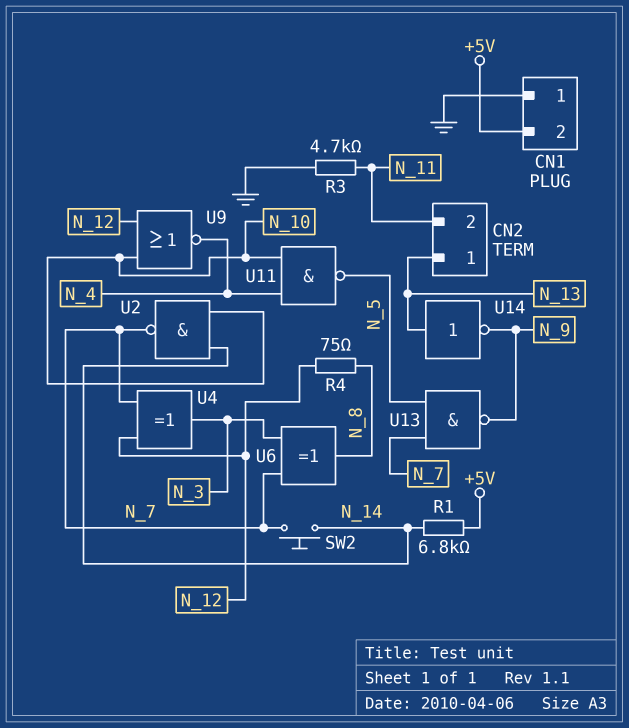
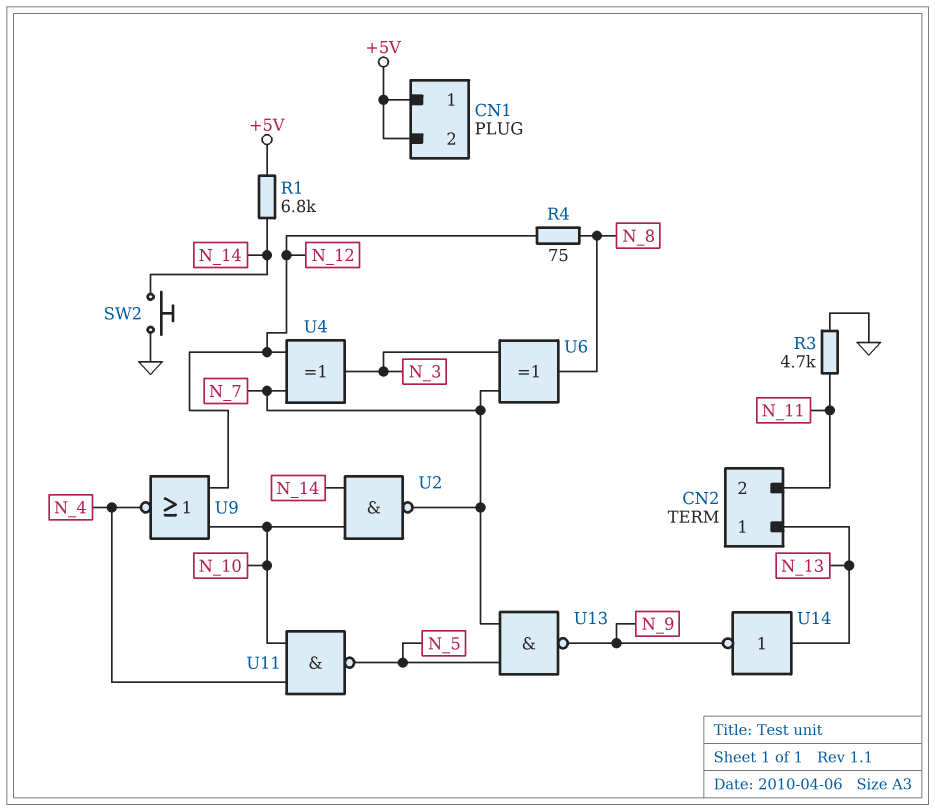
CN1 pin 1: GND -> +5V
SW2: button (N_7, N_14) -> button (GND, N_14)

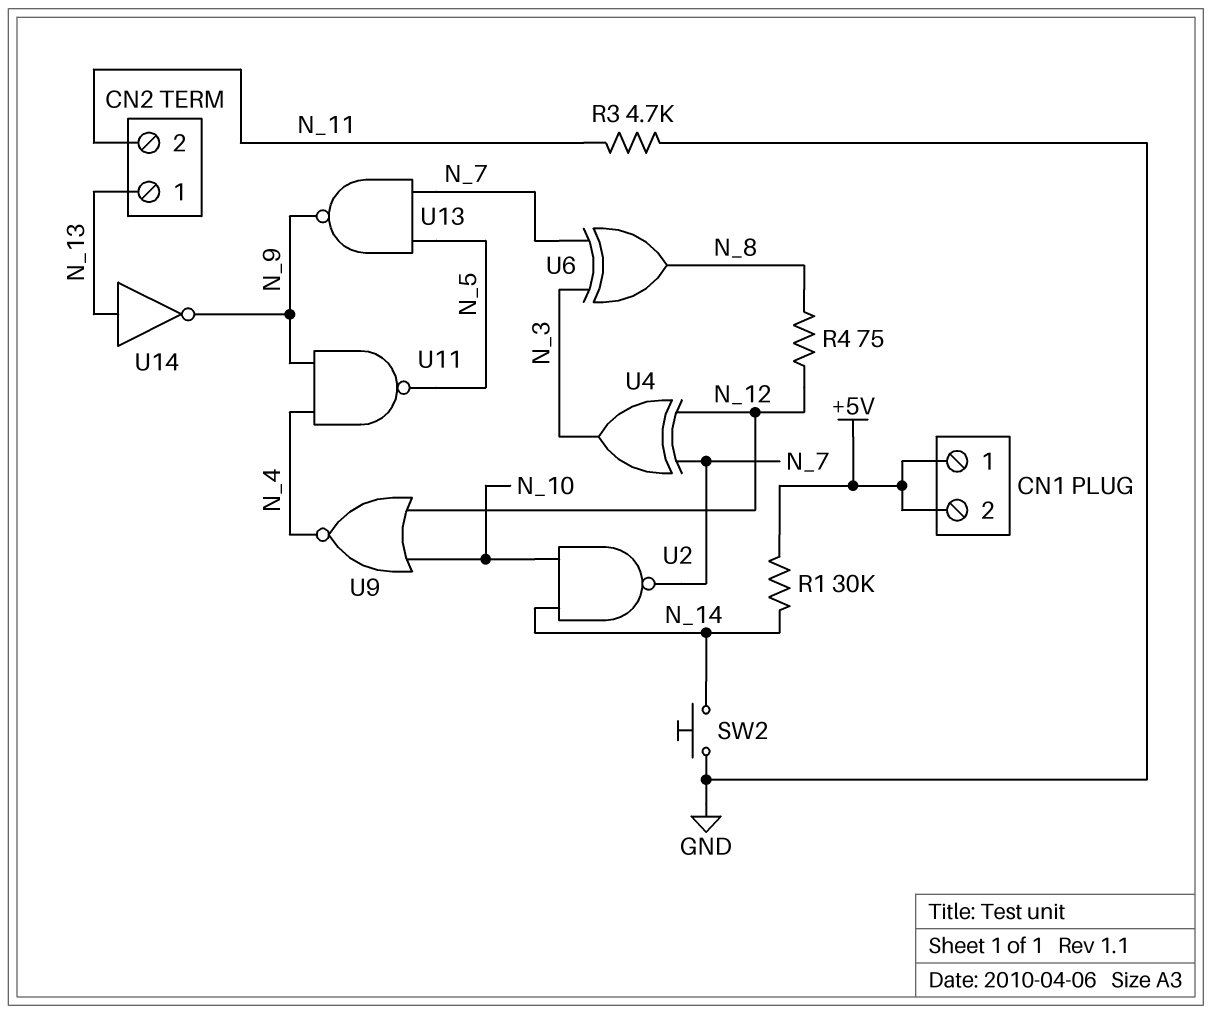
R1: 6.8k (+5V, N_14) -> 30k (+5V, N_14)
U11: NAND (in N_4, in N_10, out N_5) -> NAND (in N_4, in N_9, out N_5)

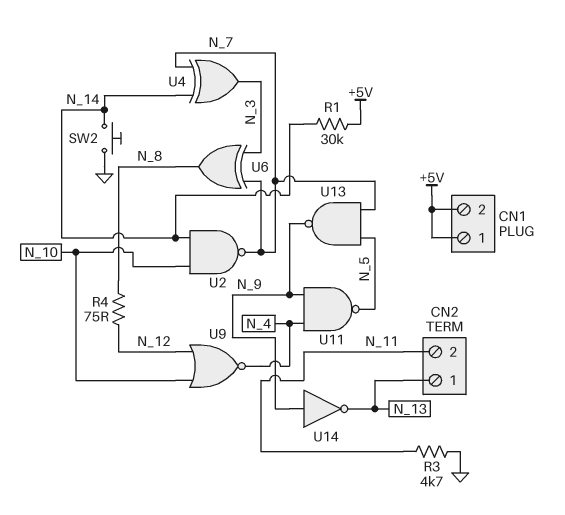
U4: XOR (in N_7, in N_12, out N_3) -> XOR (in N_7, in N_14, out N_3)
U14: NOT (in N_13, out N_9) -> NOT (in N_9, out N_13)

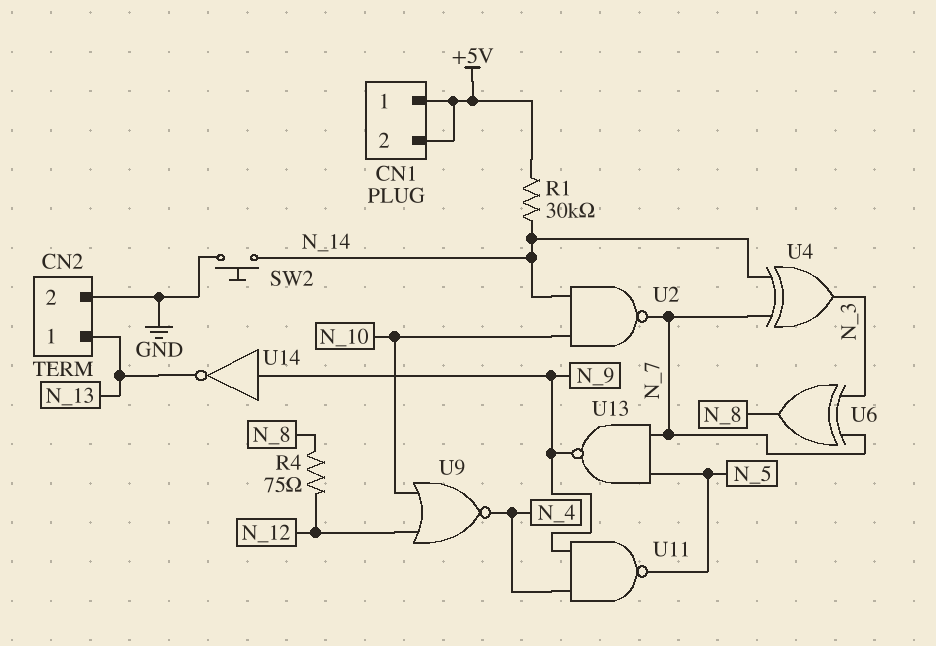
CN2 pin 2: N_11 -> GND
R3: 4.7k (GND, N_11) -> none

